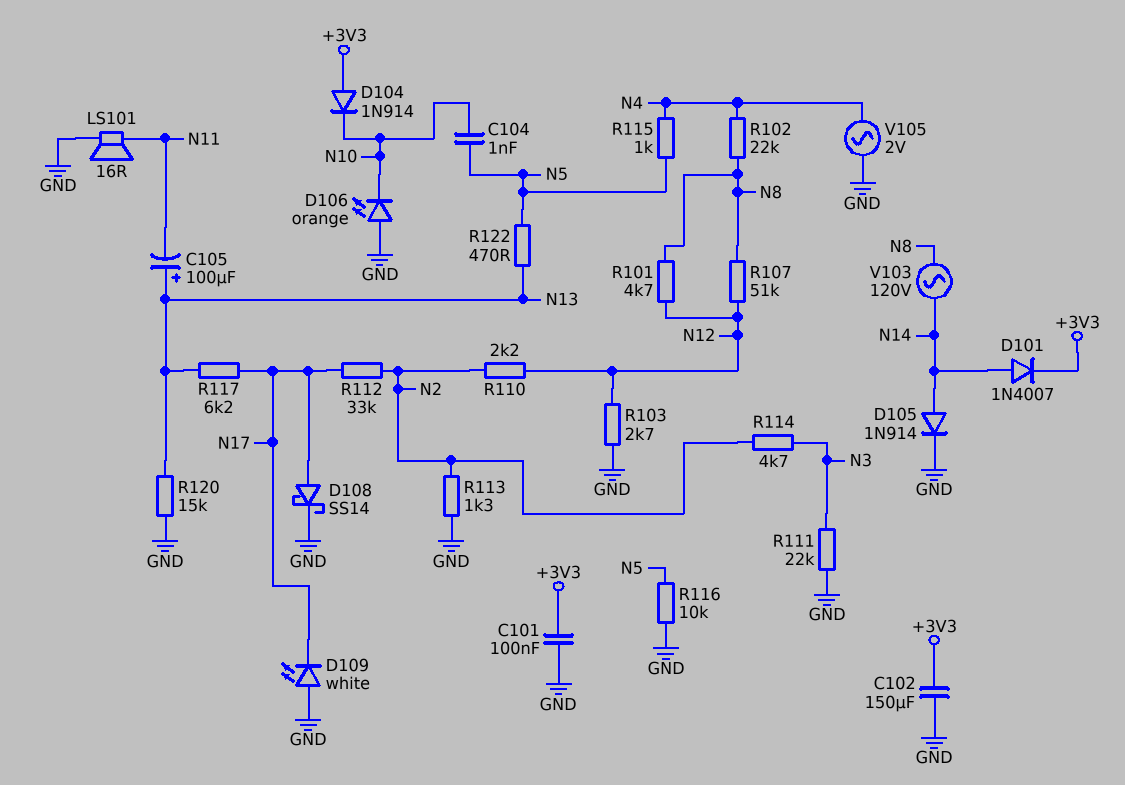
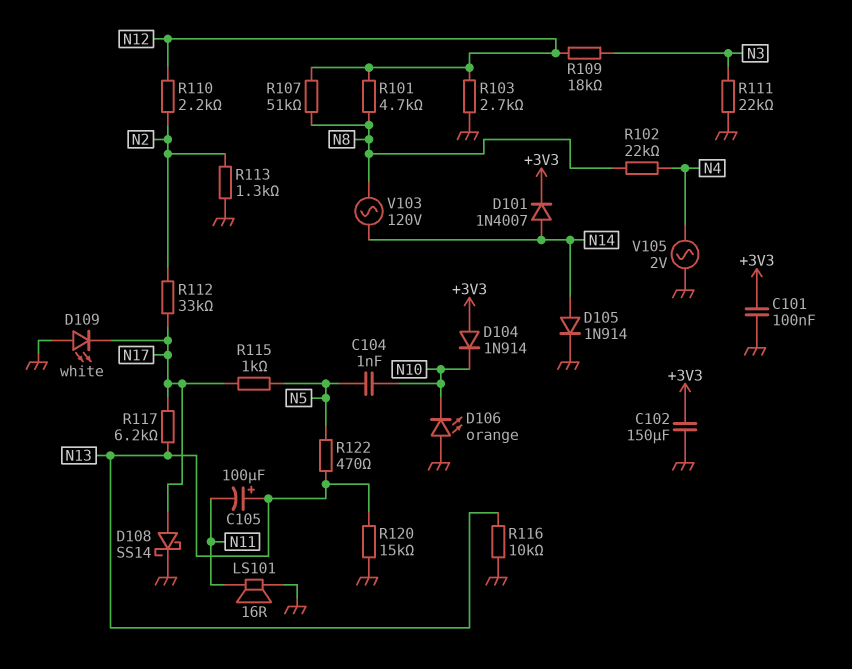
R109: none -> 18k (N3, N12)
R114: 4.7k (N2, N3) -> none
R115: 1k (N4, N5) -> 1k (N5, N17)
R116: 10k (GND, N5) -> 10k (GND, N13)

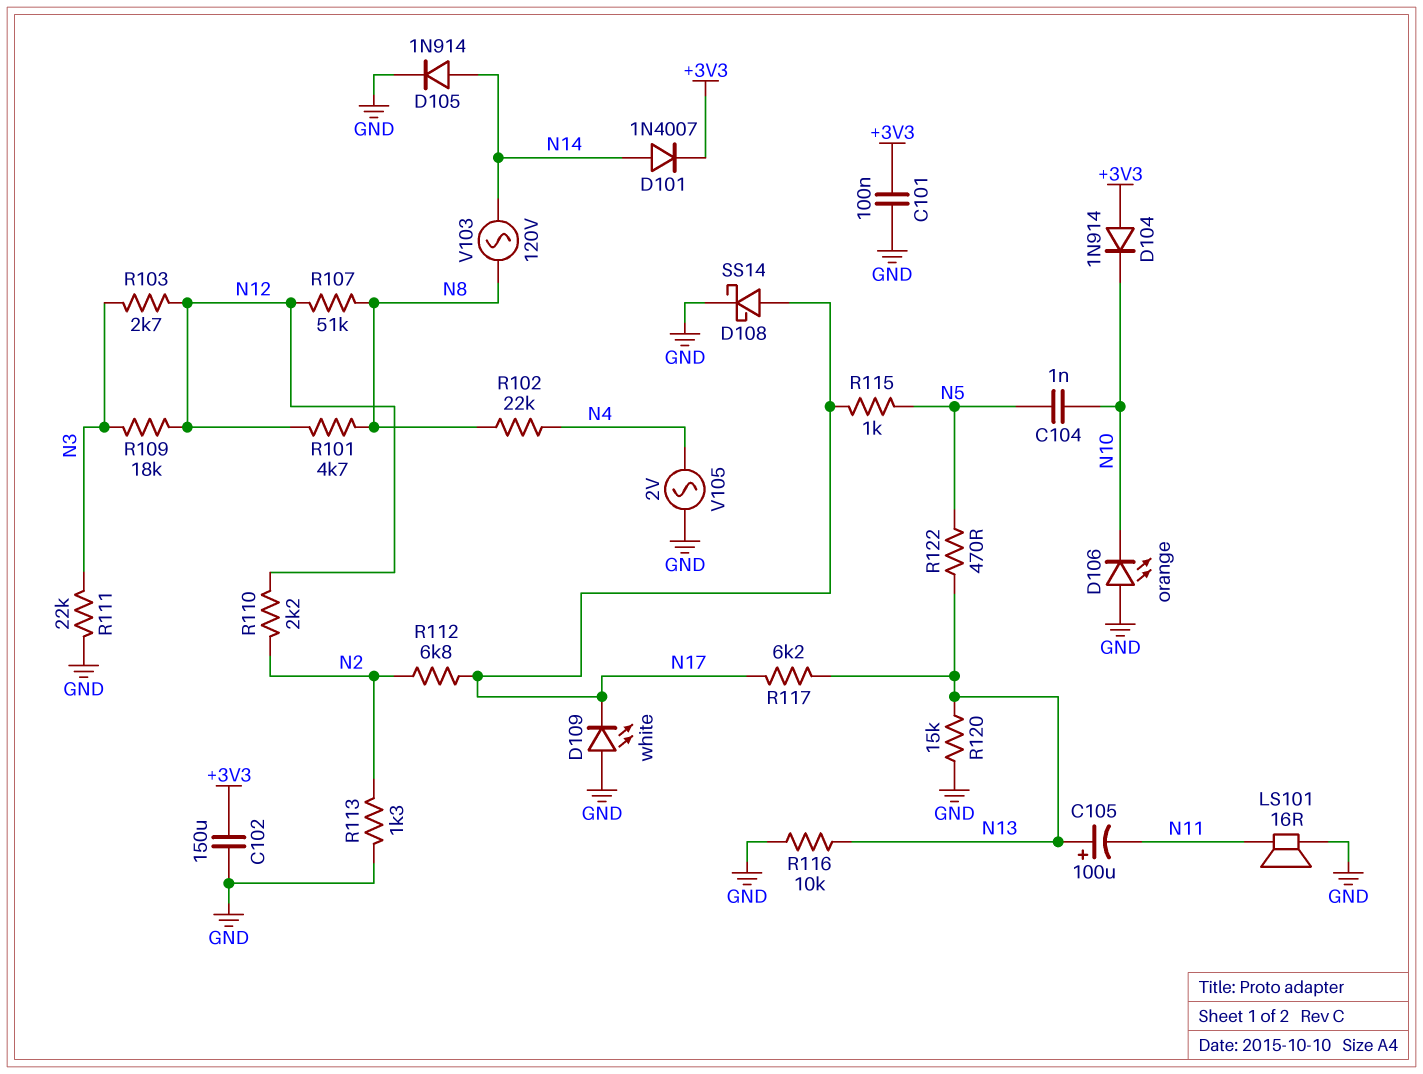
R103: 2.7k (GND, N12) -> 2.7k (N3, N12)
R112: 33k (N2, N17) -> 6.8k (N2, N17)

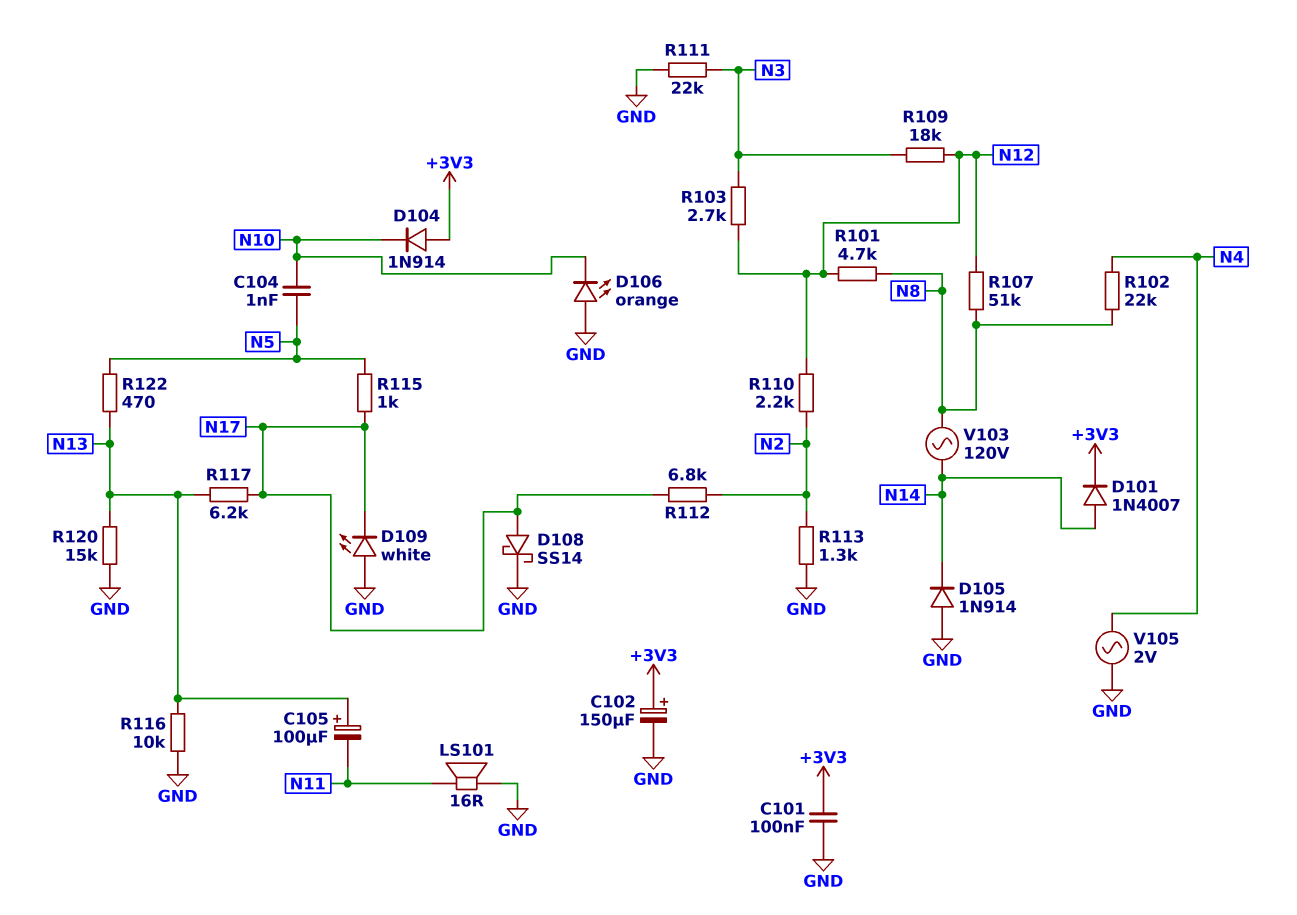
C102: 150uF (+3V3, GND) -> 150uF (plus +3V3, minus GND)
D105: diode 1N914 (A N14, K GND) -> diode 1N914 (A GND, K N14)

